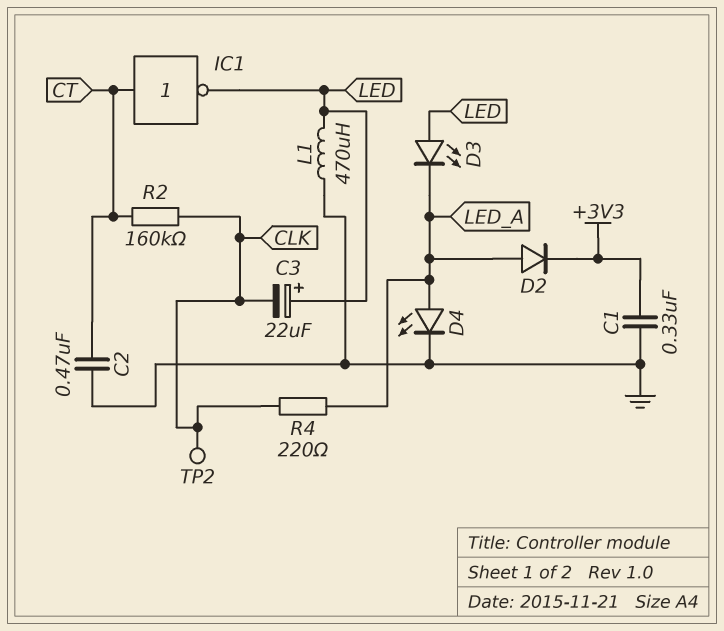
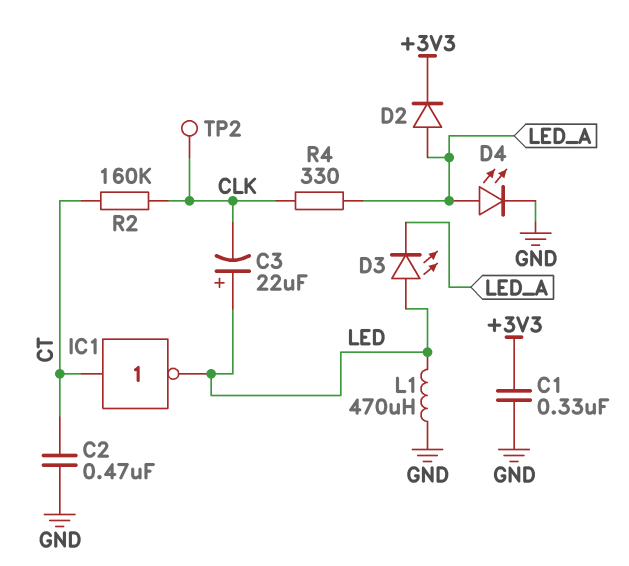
R4: 220 (CLK, LED_A) -> 330 (CLK, LED_A)

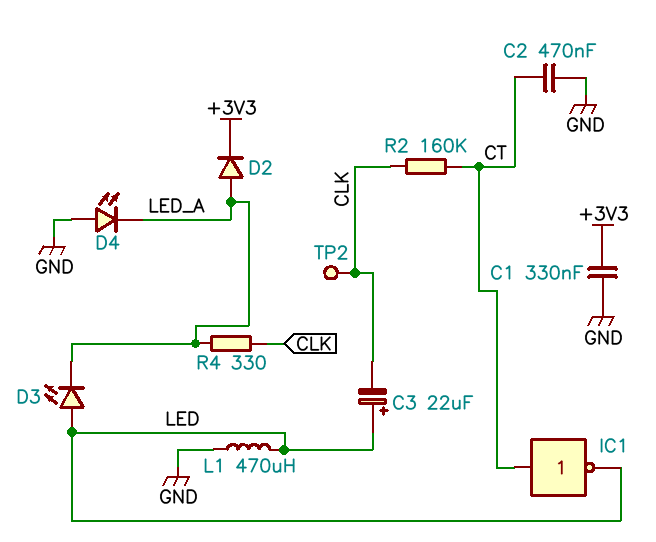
D4: LED (A LED_A, K GND) -> LED (A GND, K LED_A)

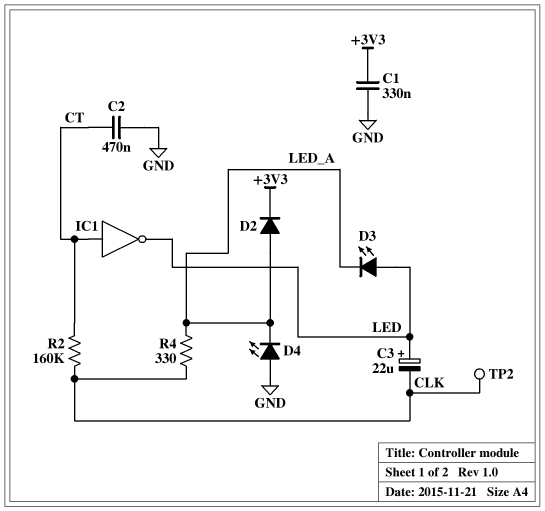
L1: 470uH (GND, LED) -> none

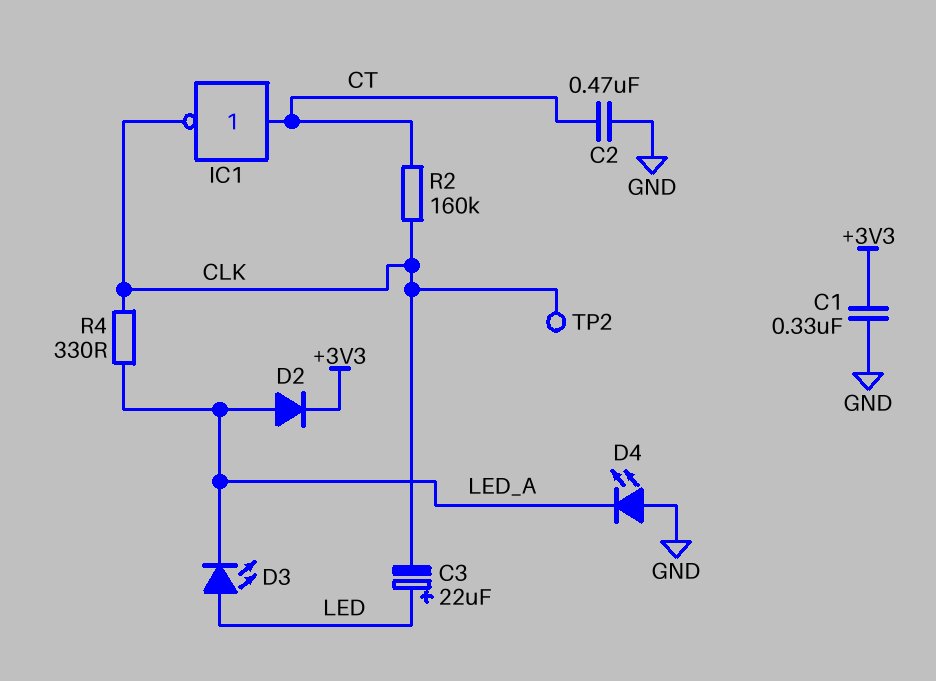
IC1: NOT (in CT, out LED) -> NOT (in CT, out CLK)

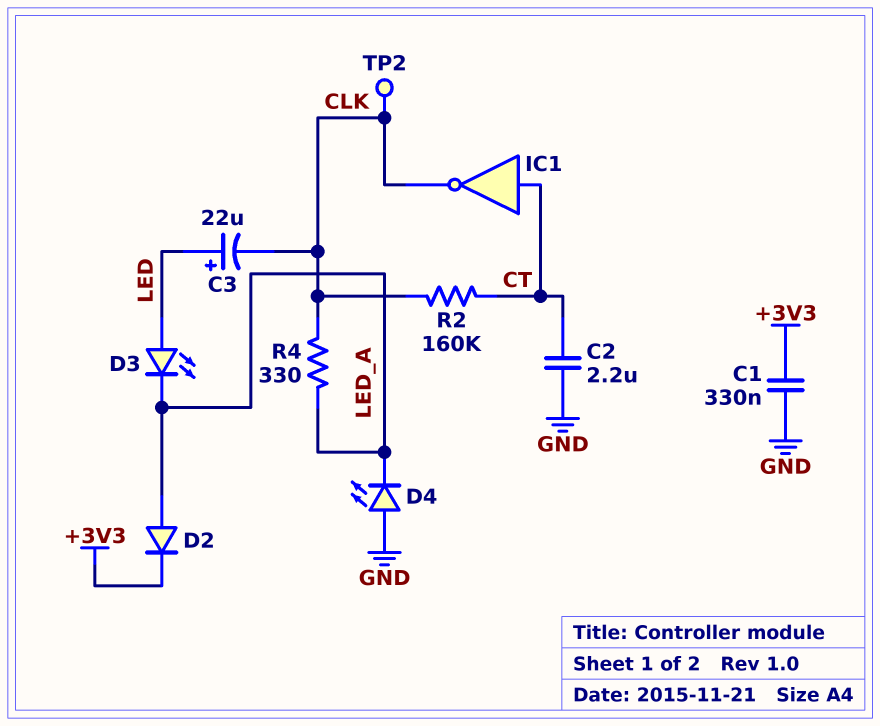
C2: 470nF (CT, GND) -> 2.2uF (CT, GND)

